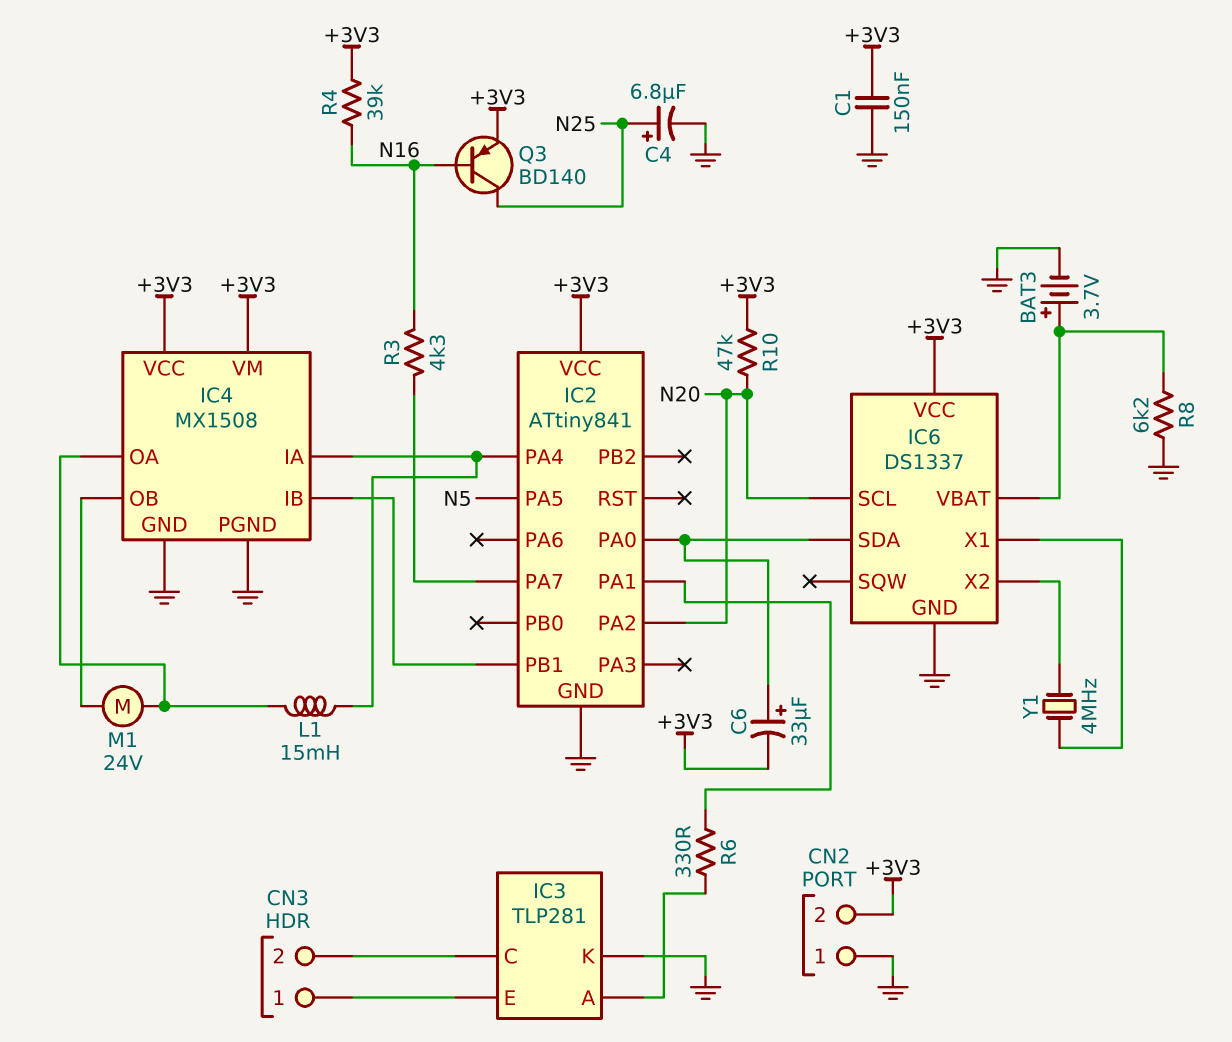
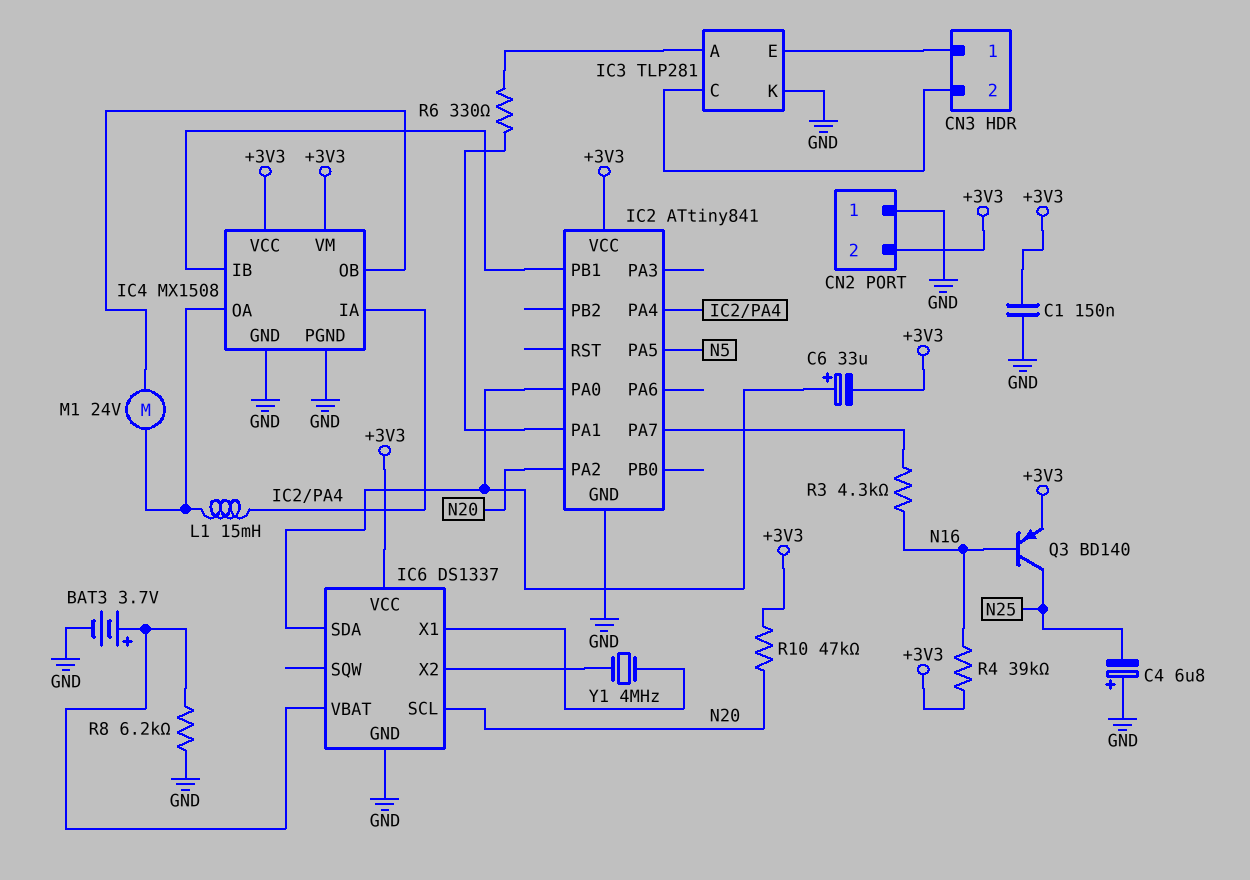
C4: 6.8uF (plus N25, minus GND) -> 6.8uF (plus GND, minus N25)

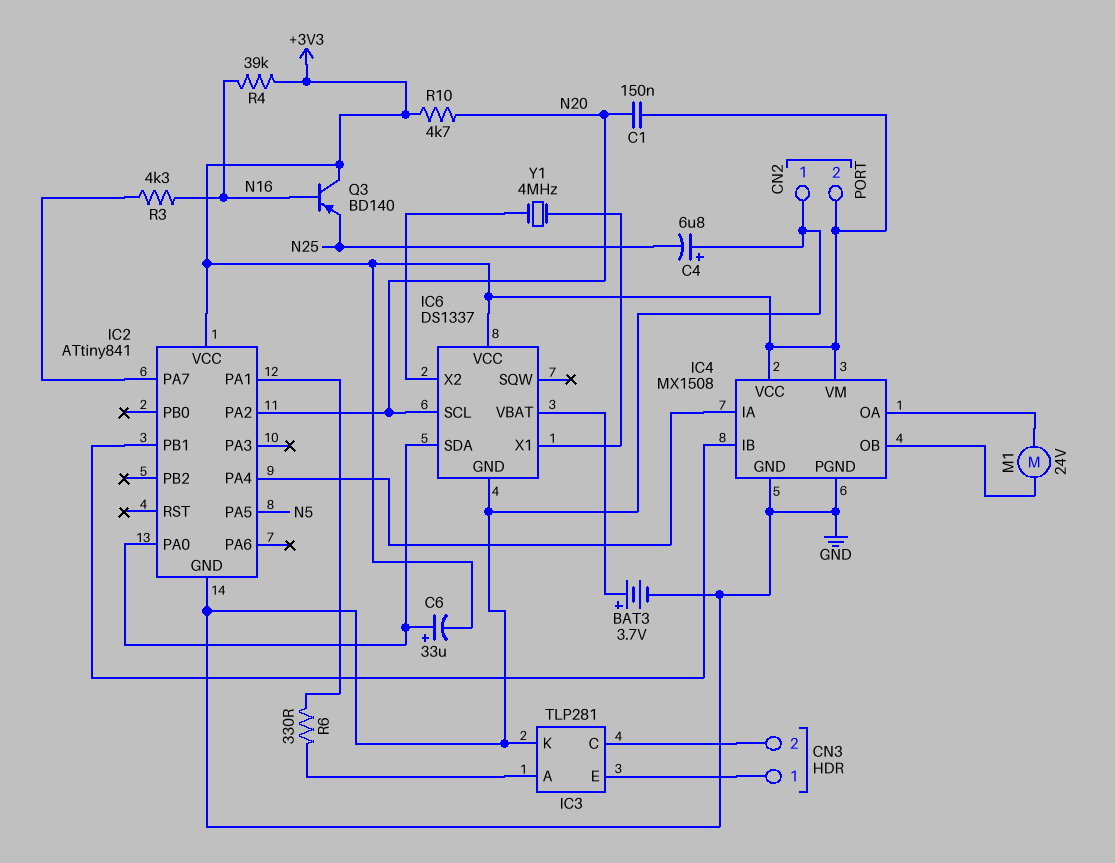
C1: 150nF (+3V3, GND) -> 150nF (+3V3, N20)
L1: 15mH (IC2/PA4, IC4/OA) -> none
Q3: PNP BD140 (B N16, C N25, E +3V3) -> PNP BD140 (B N16, C +3V3, E N25)
R8: 6.2k (GND, IC6/VBAT) -> none
R10: 47k (+3V3, N20) -> 4.7k (+3V3, N20)

